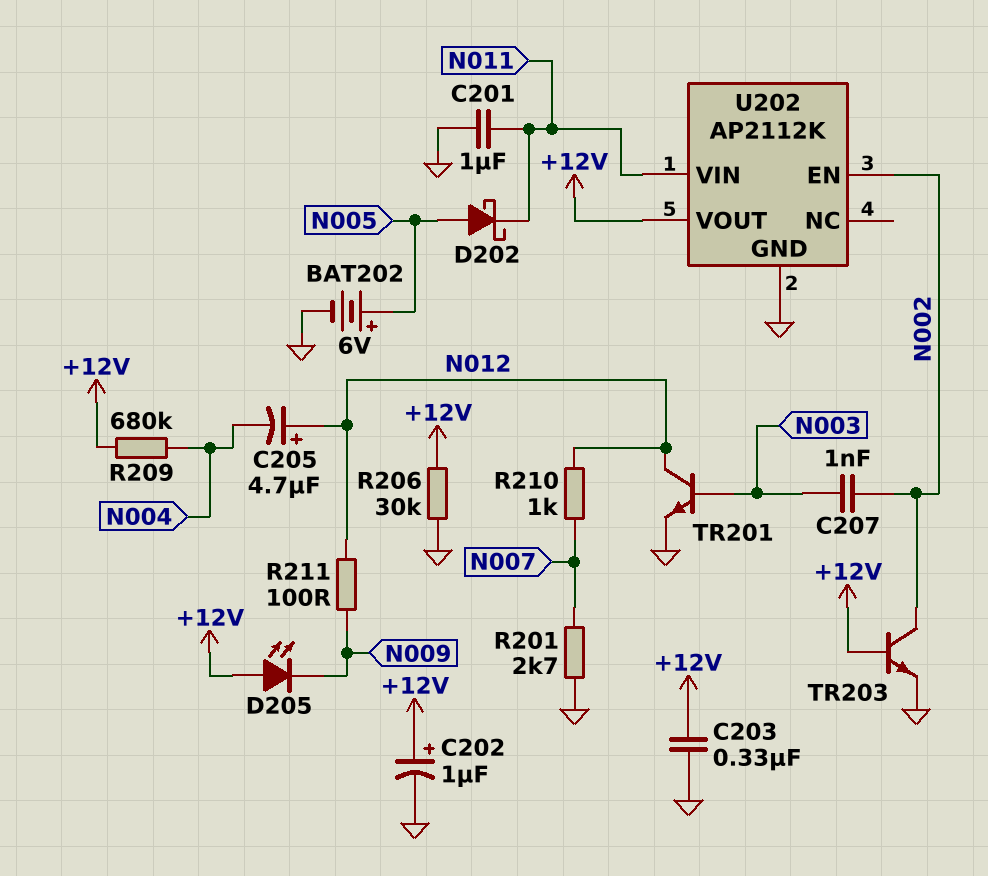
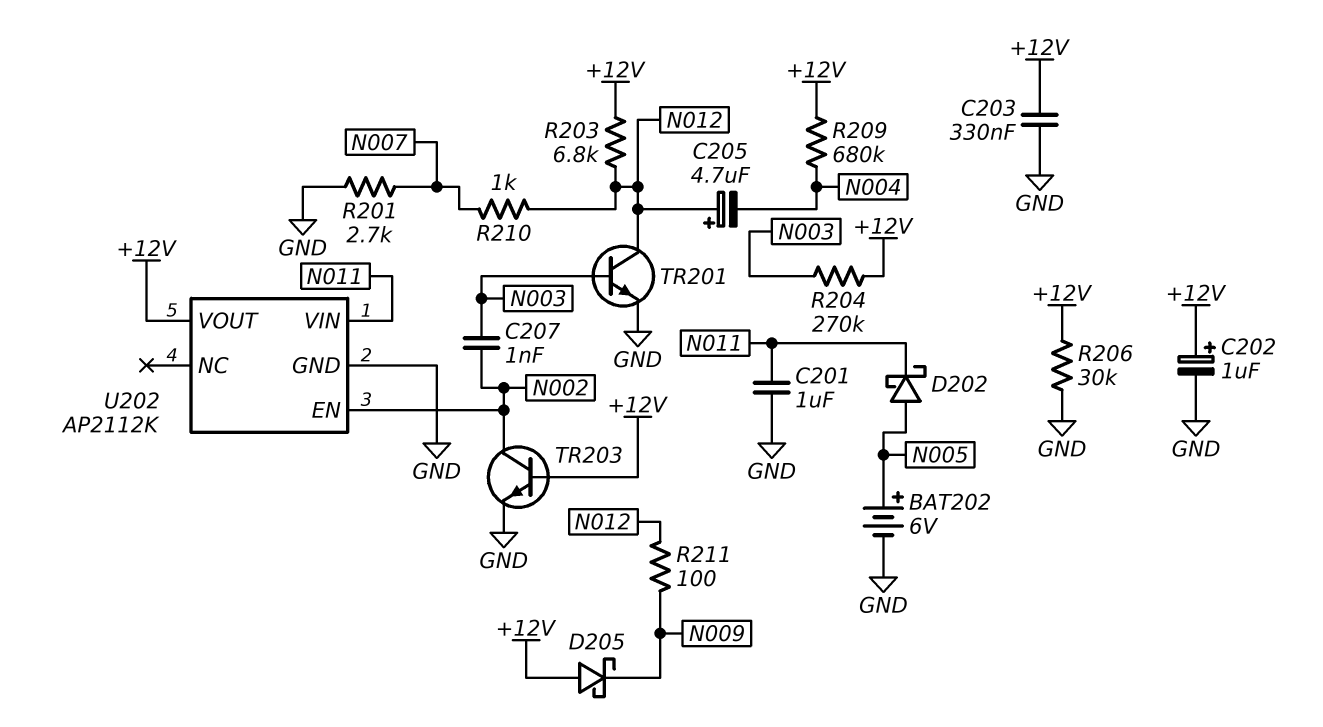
D205: LED (A +12V, K N009) -> schottky (A +12V, K N009)
R203: none -> 6.8k (+12V, N012)
R204: none -> 270k (+12V, N003)

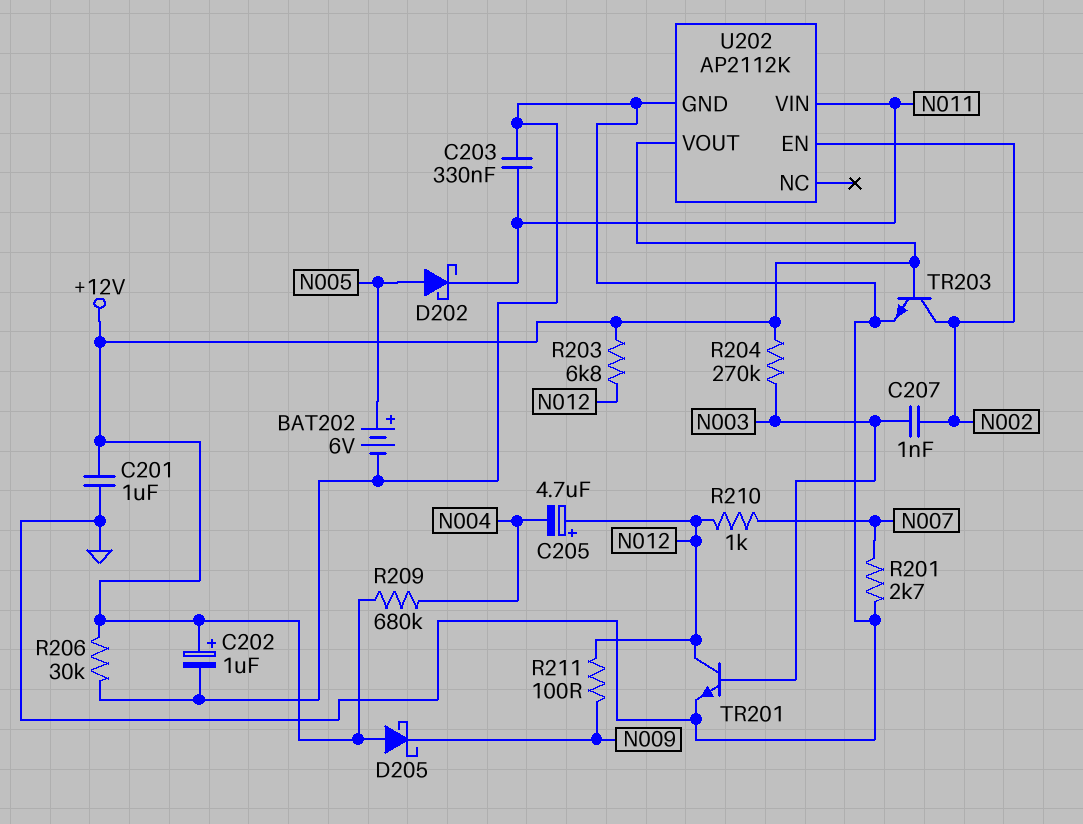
C201: 1uF (GND, N011) -> 1uF (+12V, GND)
C203: 330nF (+12V, GND) -> 330nF (GND, N011)

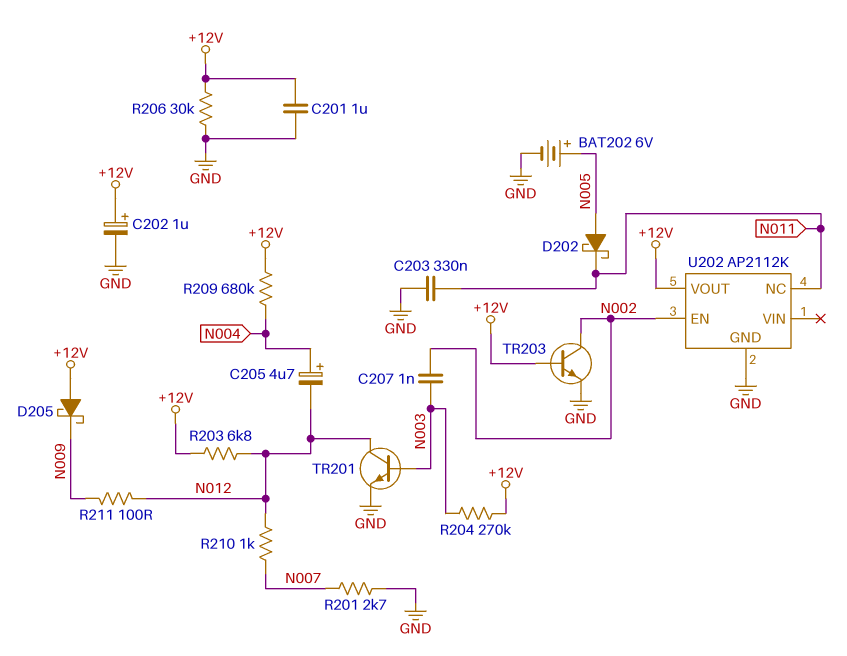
C205: 4.7uF (plus N012, minus N004) -> 4.7uF (plus N004, minus N012)
U202 pin NC: none -> N011
U202 pin VIN: N011 -> none

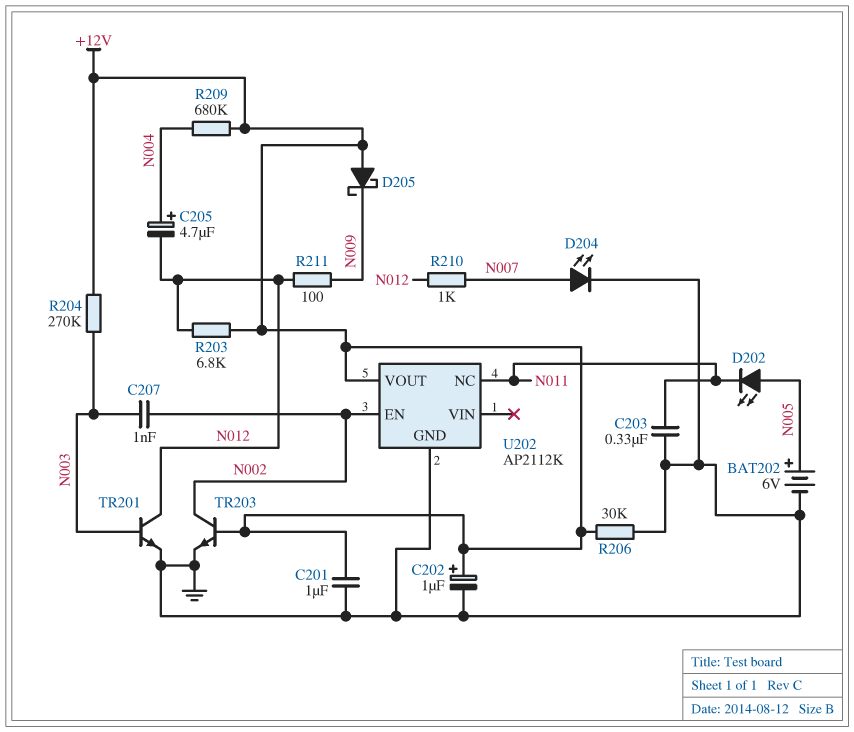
D202: schottky (A N005, K N011) -> LED (A N005, K N011)
D204: none -> LED (A N007, K GND)
R201: 2.7k (GND, N007) -> none

